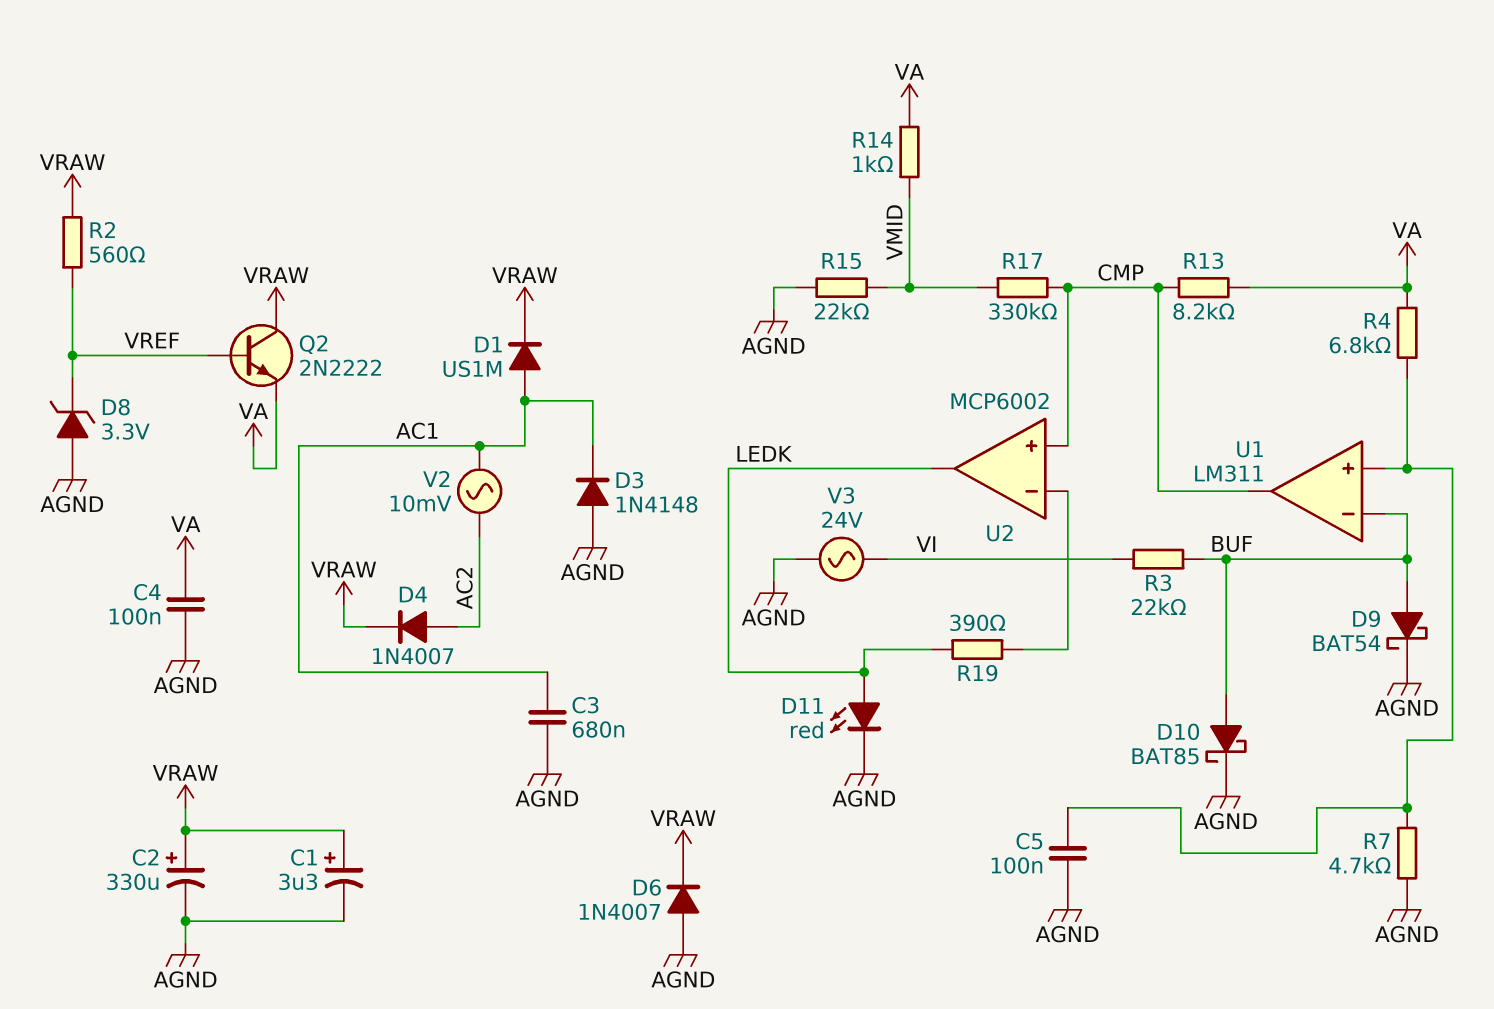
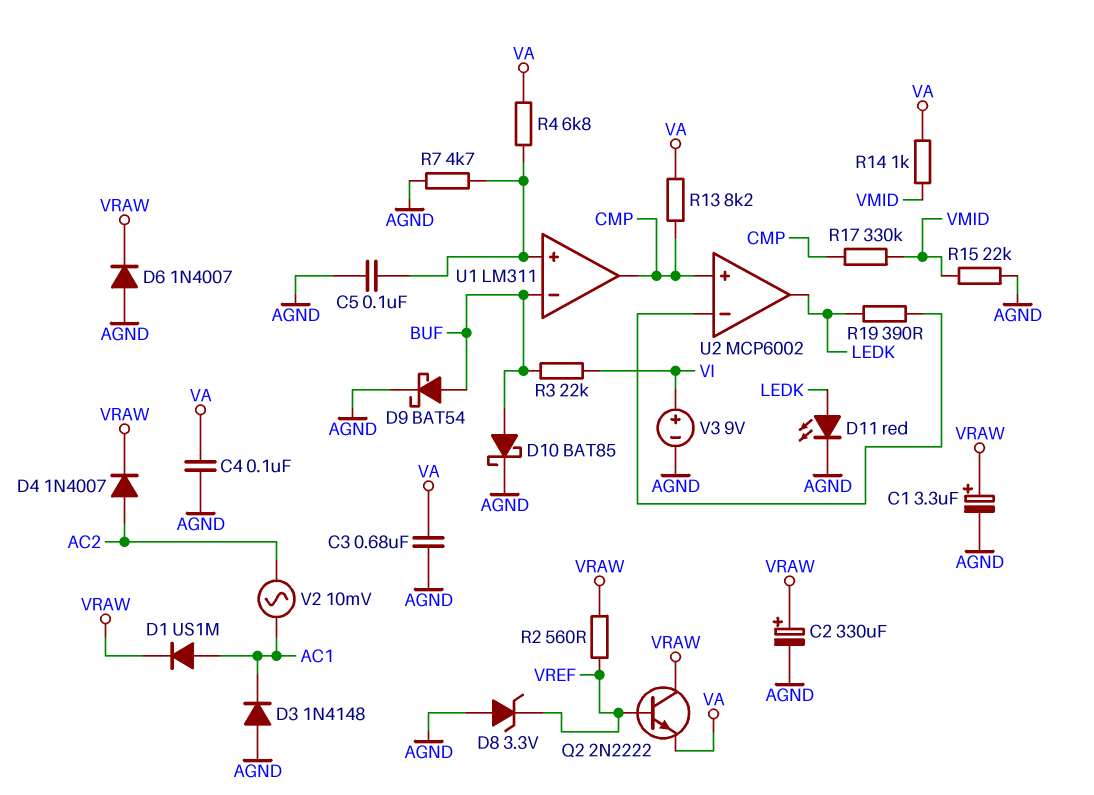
C3: 680nF (AC1, AGND) -> 680nF (AGND, VA)
V3: AC 24V (AGND, VI) -> 9V (plus VI, minus AGND)

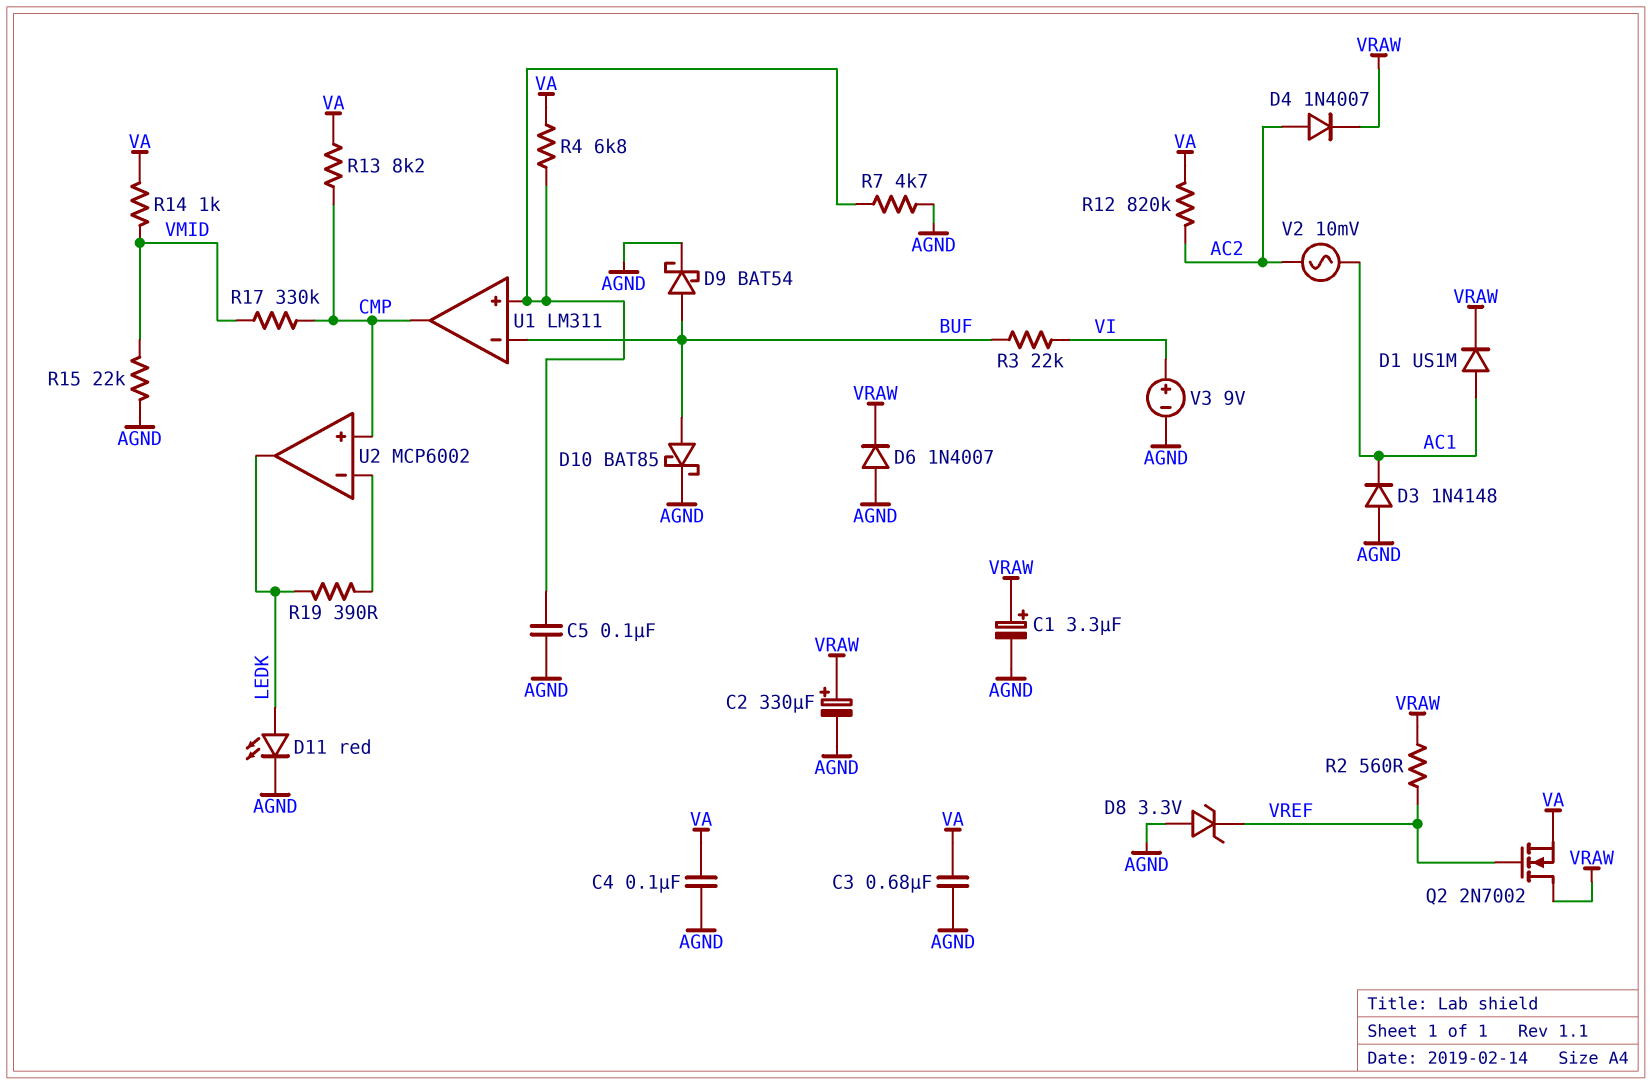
Q2: NPN 2N2222 (B VREF, C VRAW, E VA) -> NMOS 2N7002 (G VREF, D VRAW, S VA)
R12: none -> 820k (AC2, VA)

